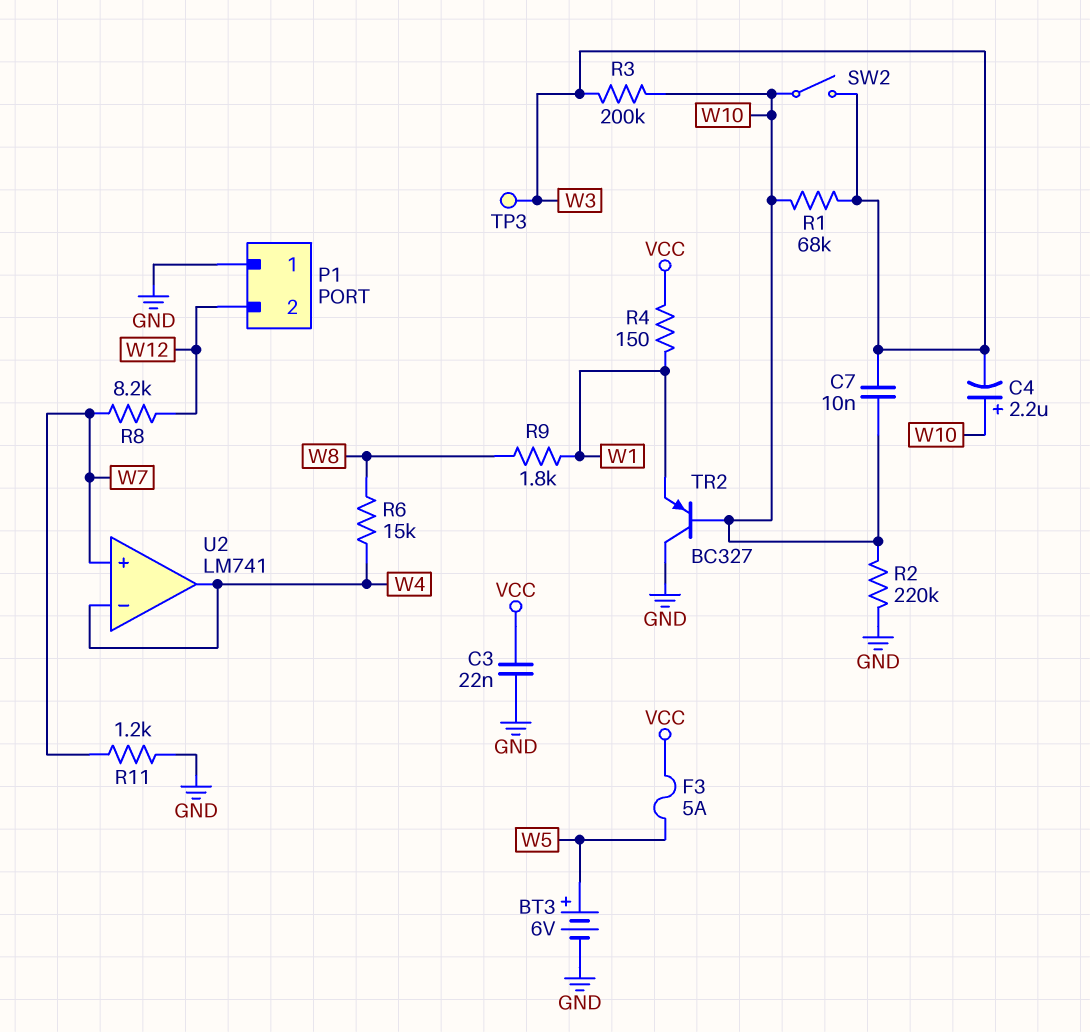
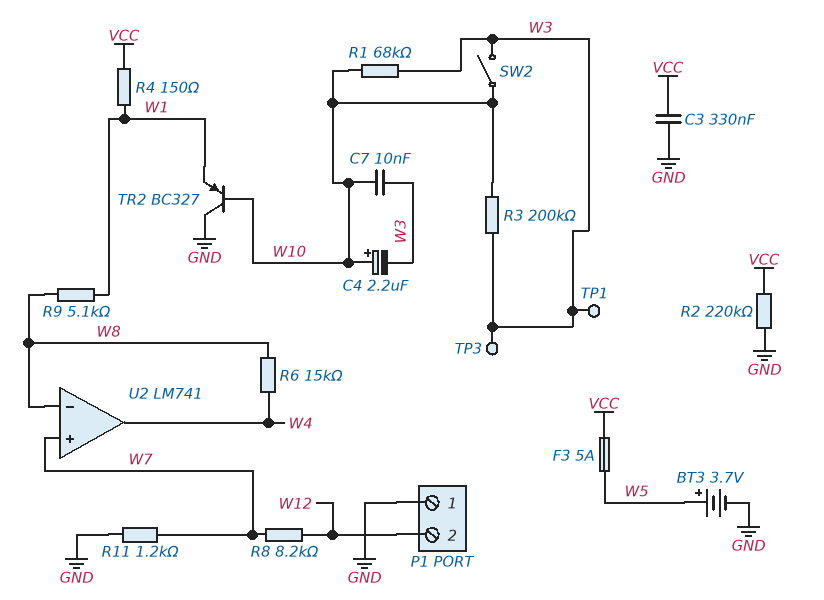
BT3: 6V (plus W5, minus GND) -> 3.7V (plus W5, minus GND)
C3: 22nF (GND, VCC) -> 330nF (GND, VCC)
R2: 220k (GND, W10) -> 220k (GND, VCC)
R9: 1.8k (W1, W8) -> 5.1k (W1, W8)
TP1: none -> test point (W3)
U2 pin in-: W4 -> W8

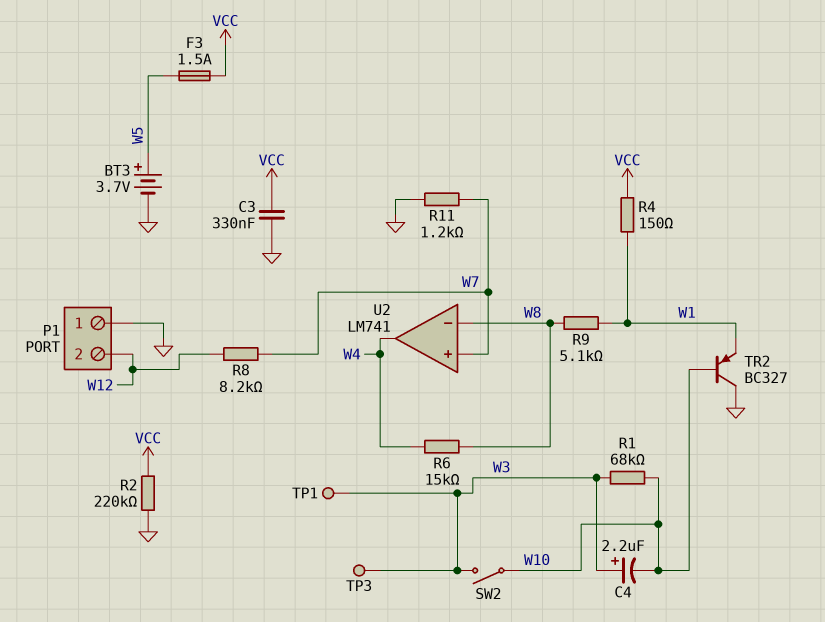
C4: 2.2uF (plus W10, minus W3) -> 2.2uF (plus W3, minus W10)
C7: 10nF (W3, W10) -> none
F3: 5A (VCC, W5) -> 1.5A (VCC, W5)
R3: 200k (W3, W10) -> none

